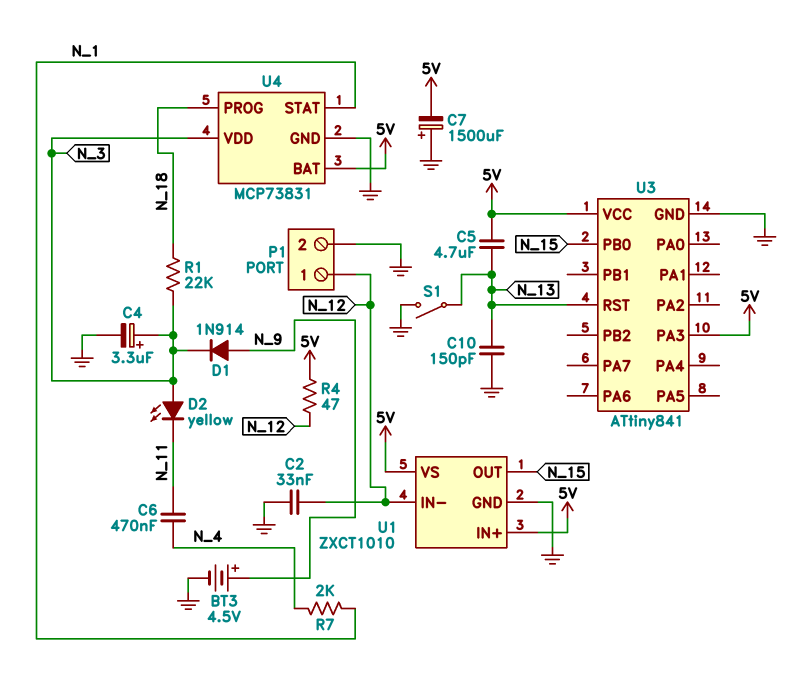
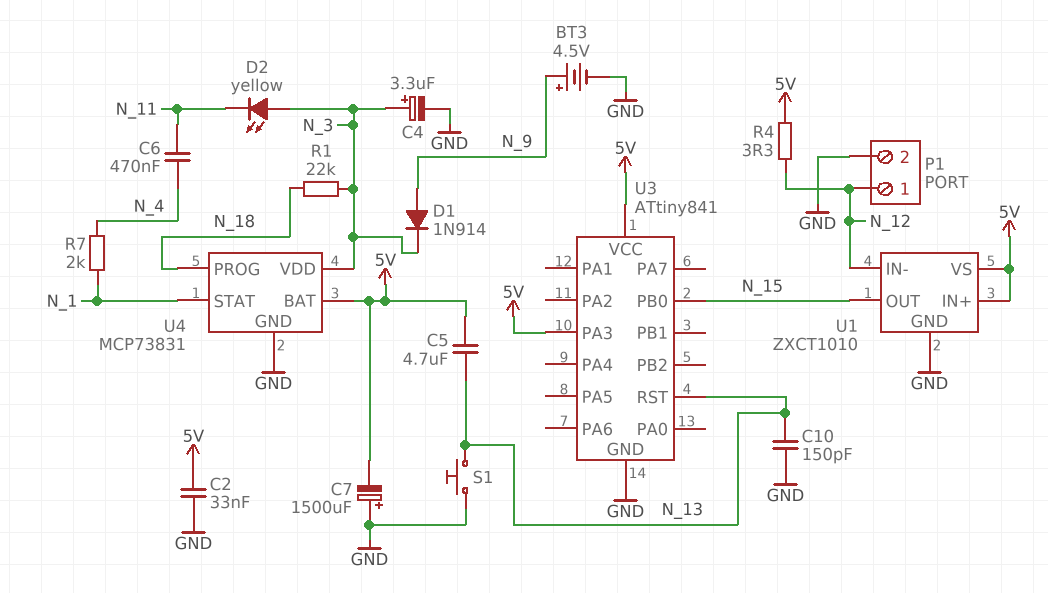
C2: 33nF (GND, N_12) -> 33nF (5V, GND)
R4: 47 (5V, N_12) -> 3.3 (5V, N_12)
S1: switch (GND, N_13) -> button (GND, N_13)

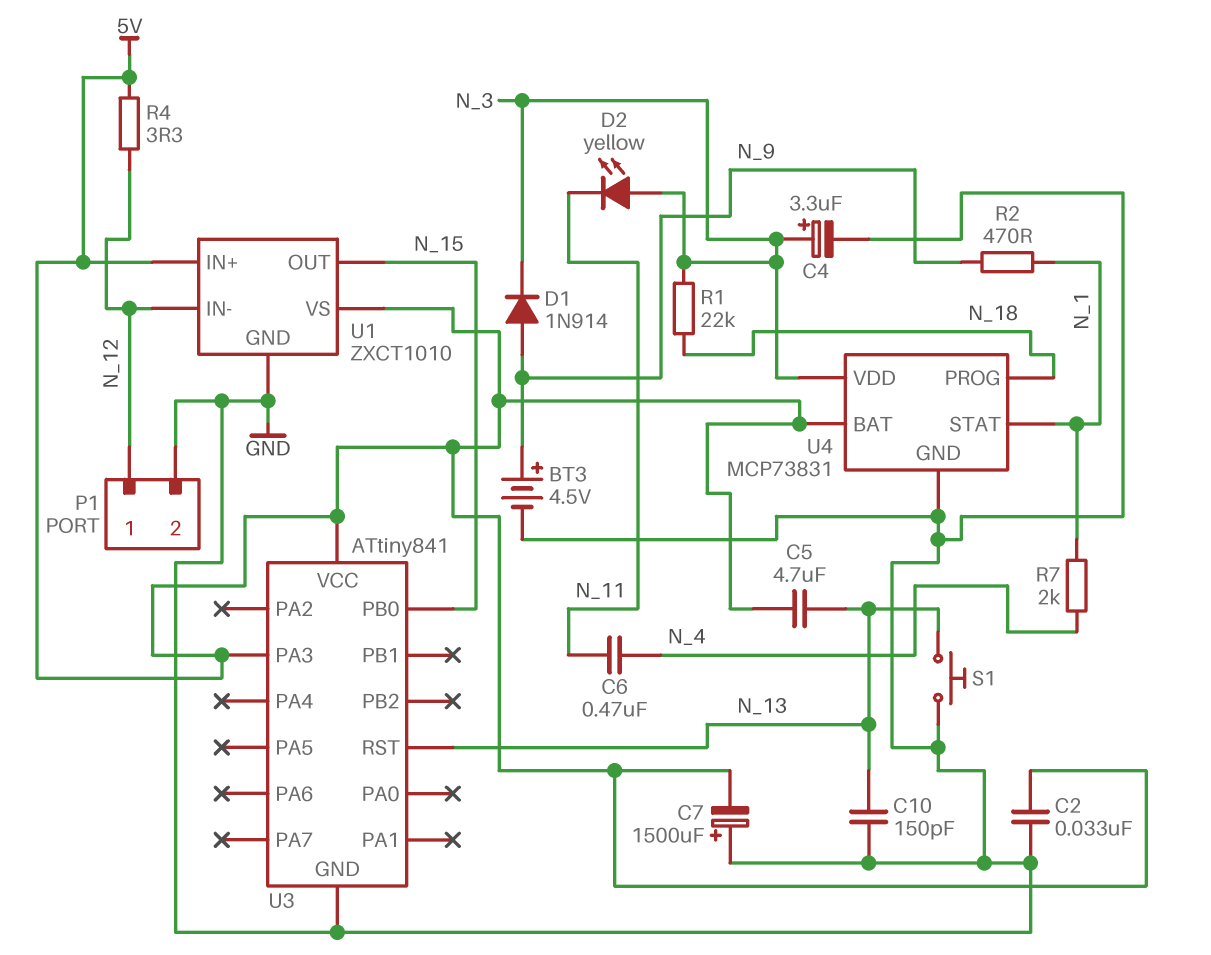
R2: none -> 470 (N_1, N_9)

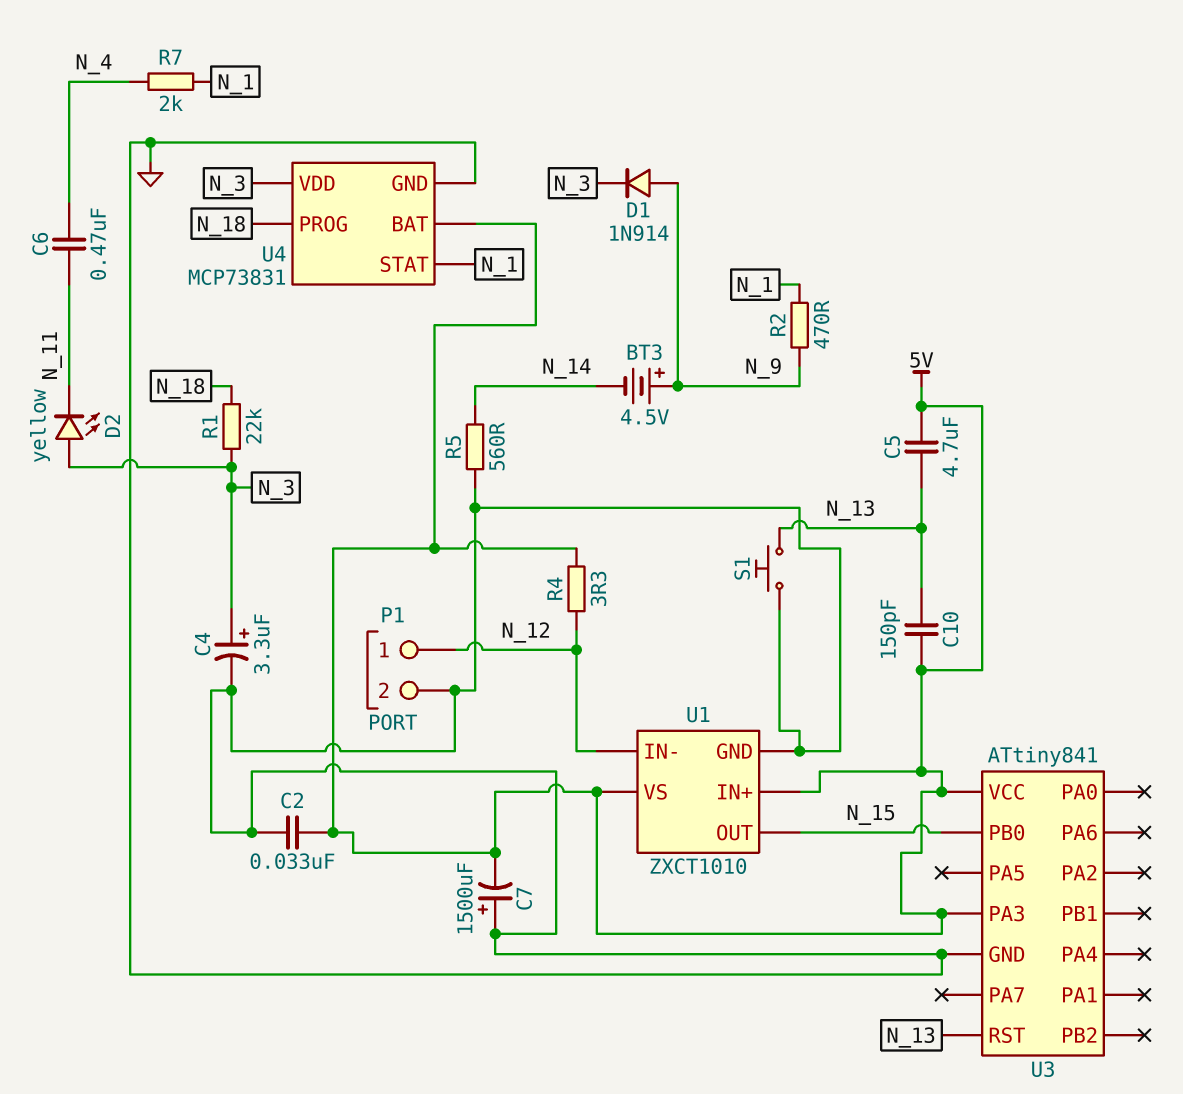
BT3: 4.5V (plus N_9, minus GND) -> 4.5V (plus N_9, minus N_14)
C10: 150pF (GND, N_13) -> 150pF (5V, N_13)
R5: none -> 560 (GND, N_14)

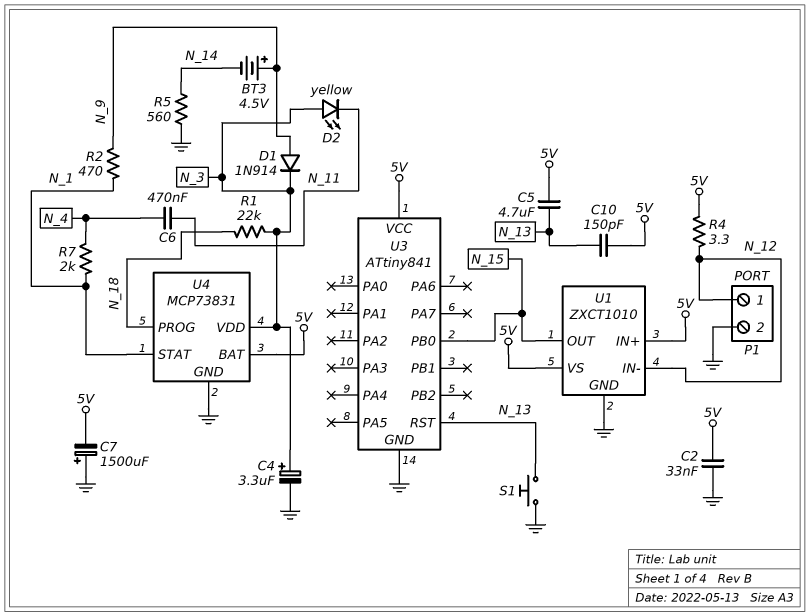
U3 pin PA3: 5V -> none

